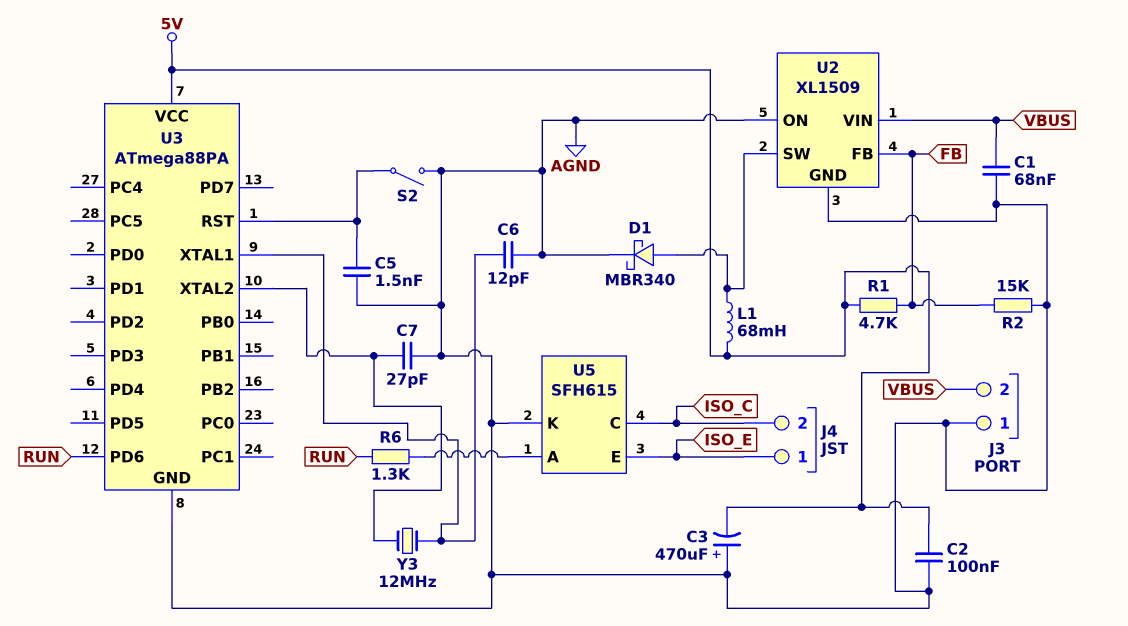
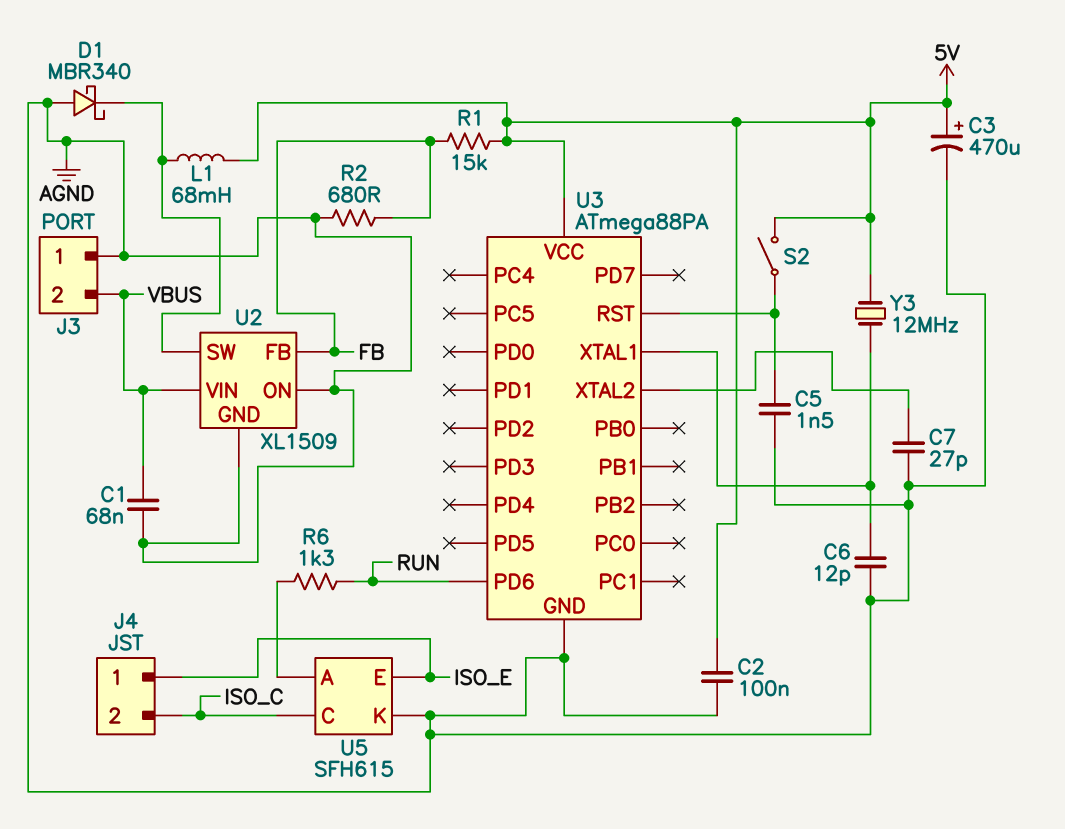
C3: 470uF (plus AGND, minus 5V) -> 470uF (plus 5V, minus AGND)
D1: schottky MBR340 (A U2/SW, K AGND) -> schottky MBR340 (A AGND, K U2/SW)
R1: 4.7k (5V, FB) -> 15k (5V, FB)
R2: 15k (AGND, FB) -> 680 (AGND, FB)
S2: switch (AGND, U3/RST) -> switch (5V, U3/RST)
Y3: 12MHz (U3/XTAL1, U3/XTAL2) -> 12MHz (5V, U3/XTAL1)

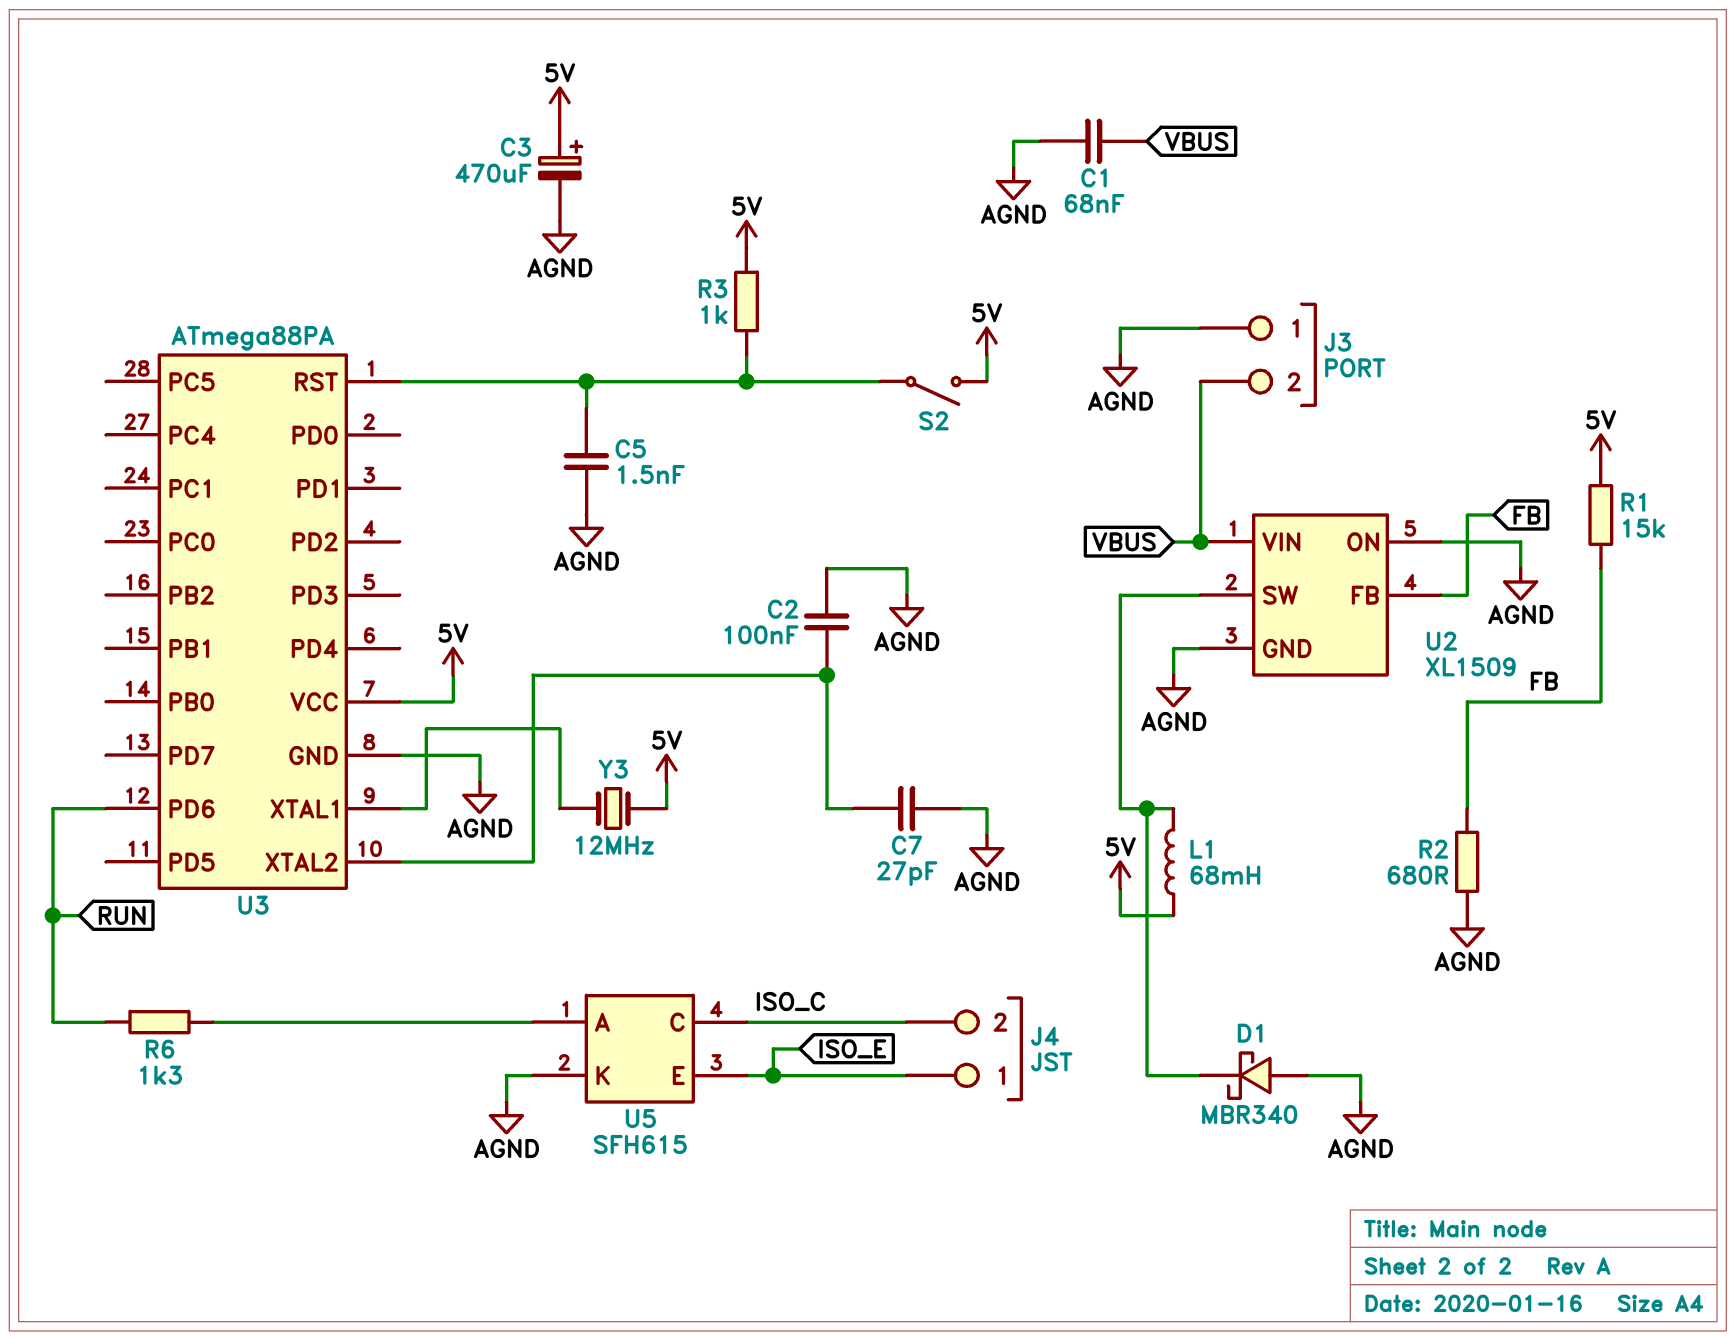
C2: 100nF (5V, AGND) -> 100nF (AGND, U3/XTAL2)
C6: 12pF (AGND, U3/XTAL1) -> none
R3: none -> 1k (5V, U3/RST)

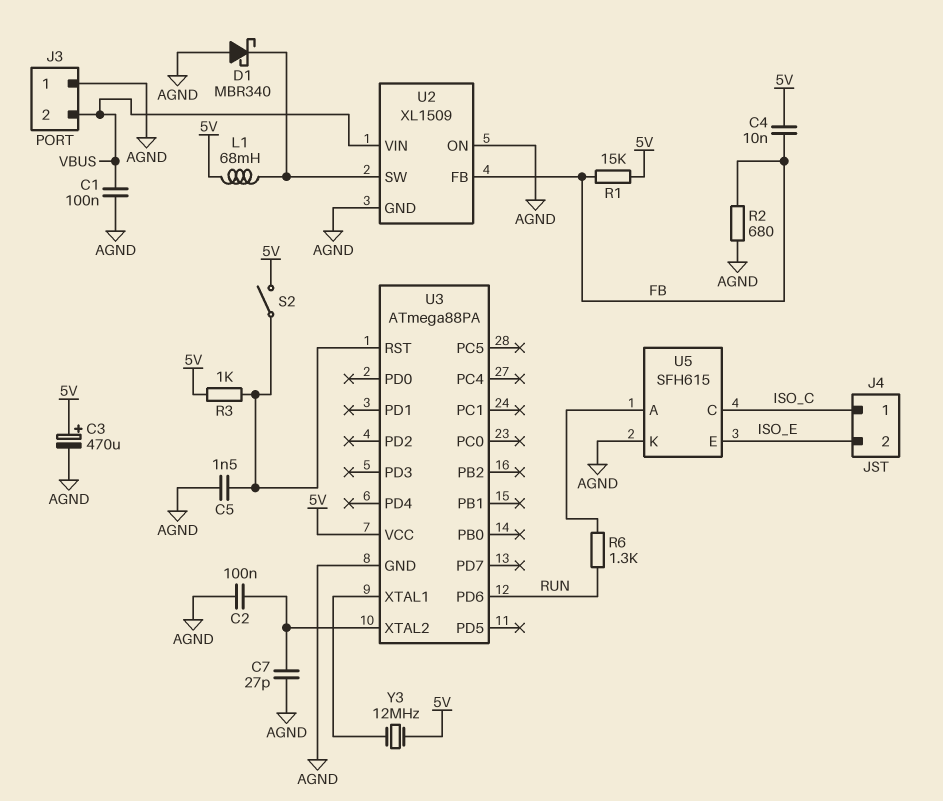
C1: 68nF (AGND, VBUS) -> 100nF (AGND, VBUS)
C4: none -> 10nF (5V, FB)
J4 pin 1: ISO_E -> ISO_C
J4 pin 2: ISO_C -> ISO_E

